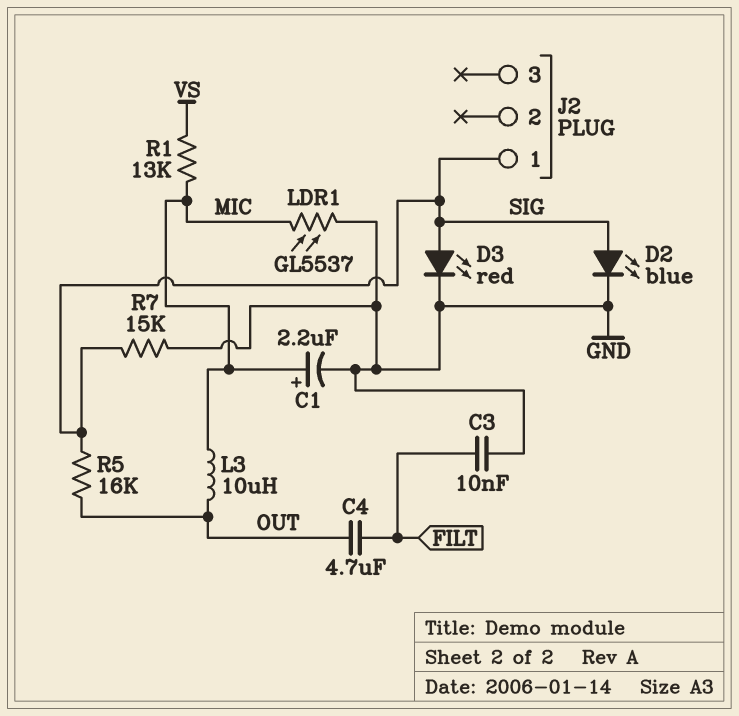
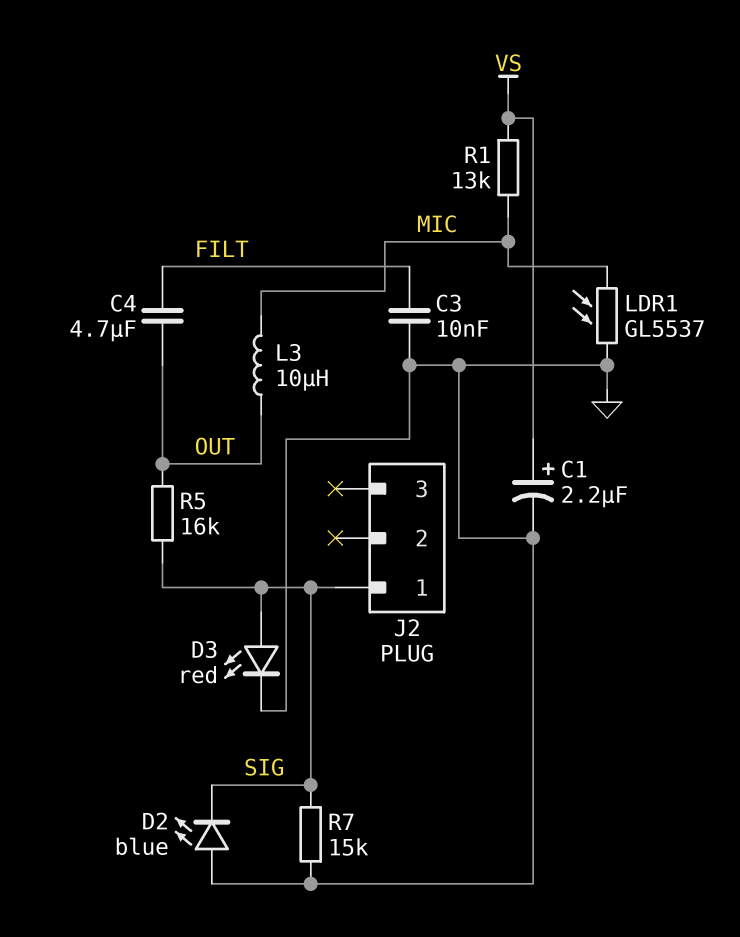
C1: 2.2uF (plus MIC, minus GND) -> 2.2uF (plus VS, minus GND)
D2: LED blue (A SIG, K GND) -> LED blue (A GND, K SIG)

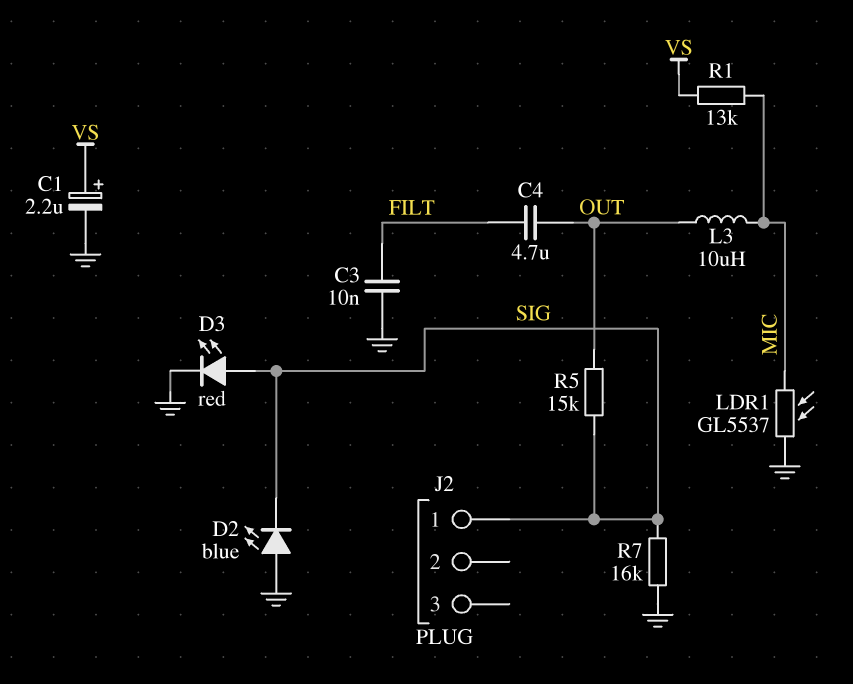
R5: 16k (OUT, SIG) -> 15k (OUT, SIG)
R7: 15k (GND, SIG) -> 16k (GND, SIG)

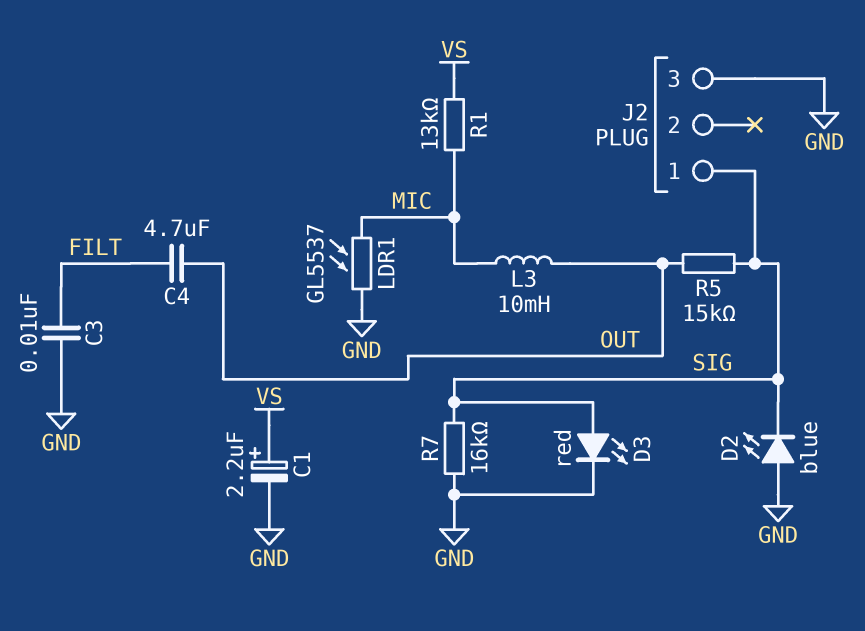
J2 pin 3: none -> GND
L3: 10uH (MIC, OUT) -> 10mH (MIC, OUT)

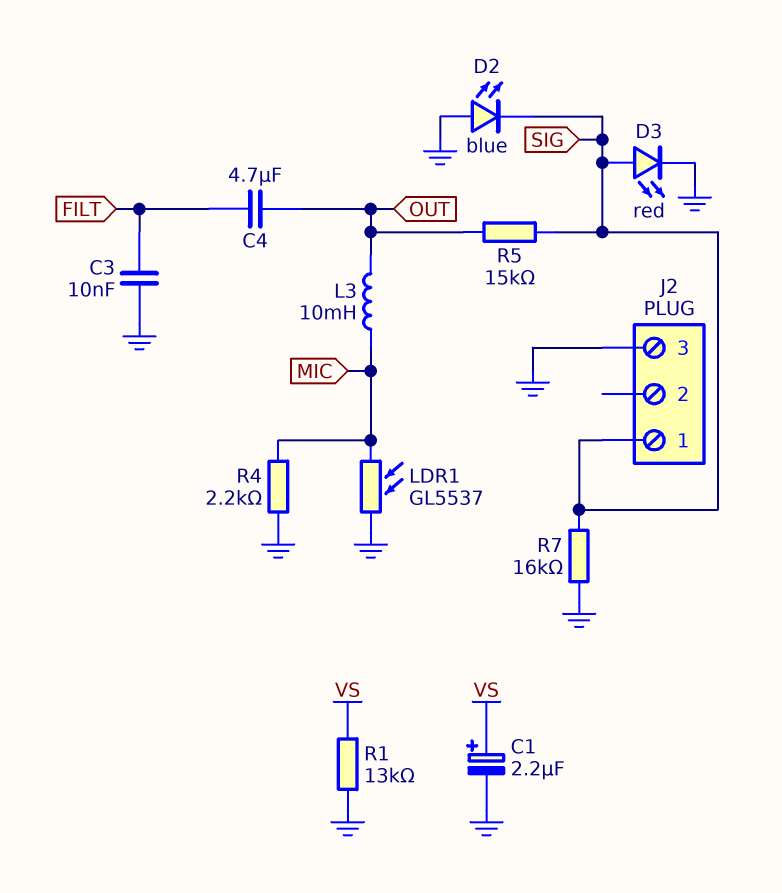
R1: 13k (MIC, VS) -> 13k (GND, VS)
R4: none -> 2.2k (GND, MIC)

